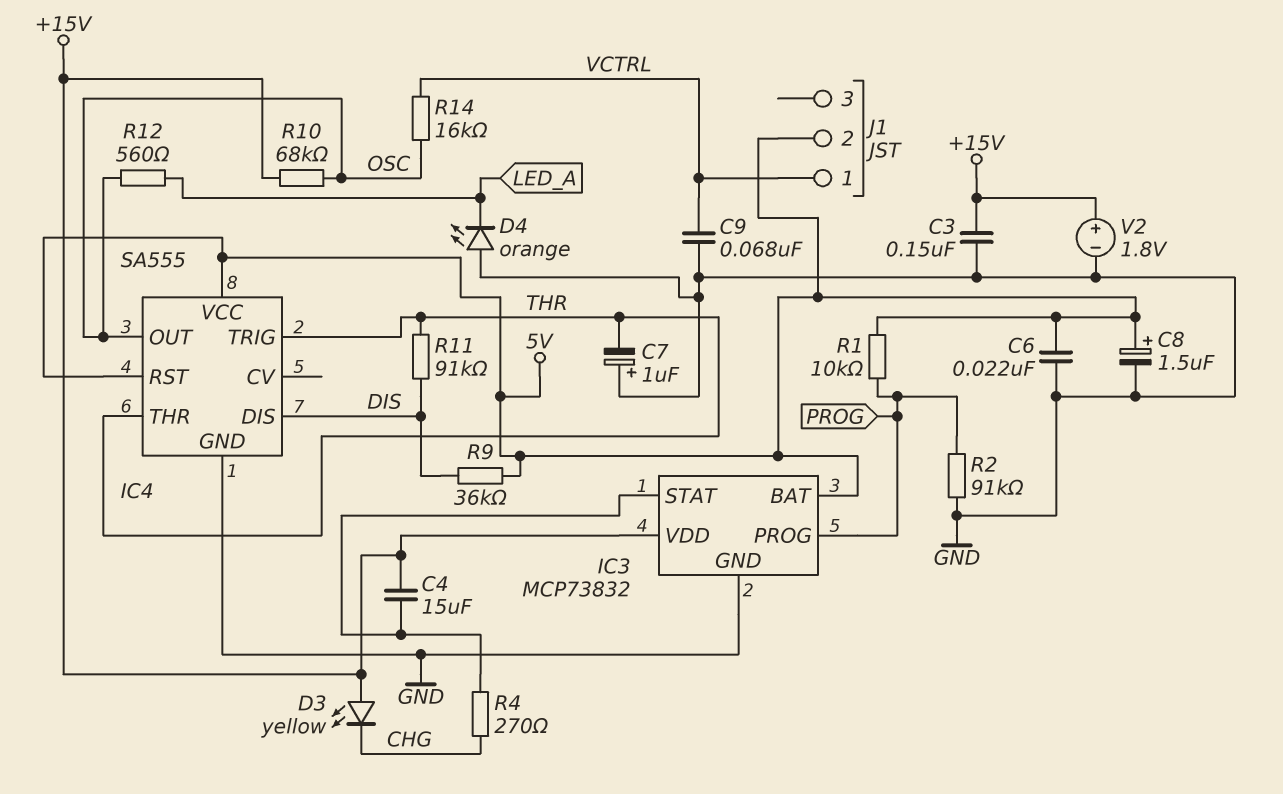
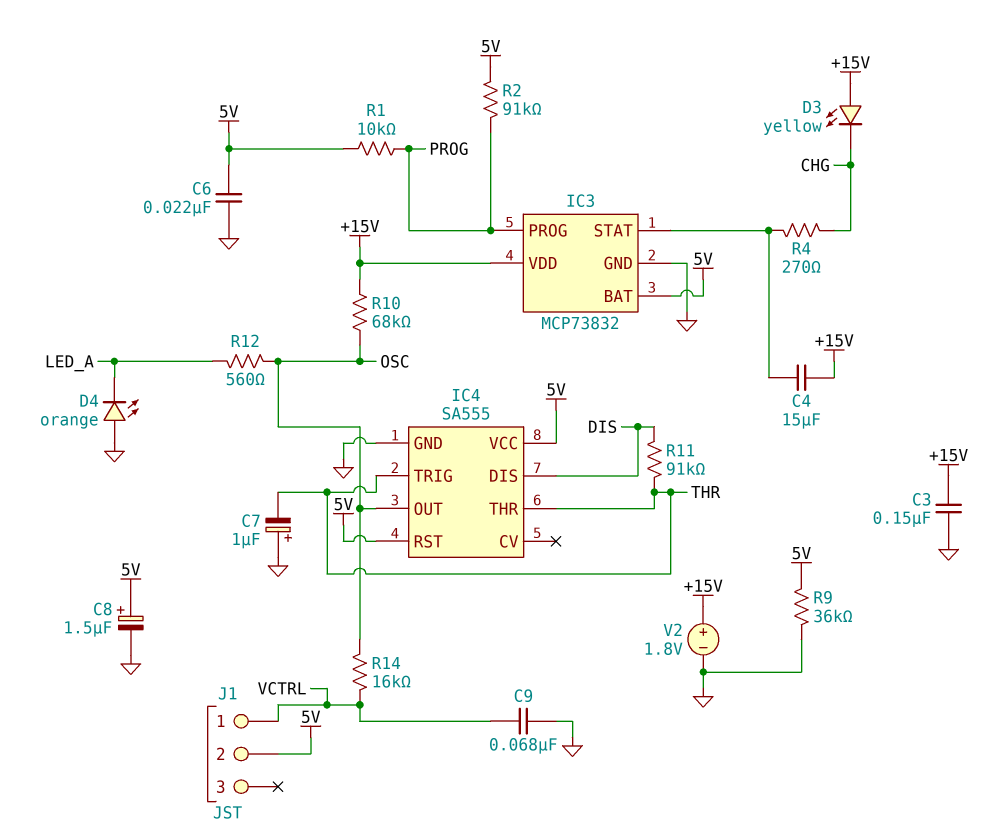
R2: 91k (GND, PROG) -> 91k (5V, PROG)
R9: 36k (5V, DIS) -> 36k (5V, GND)

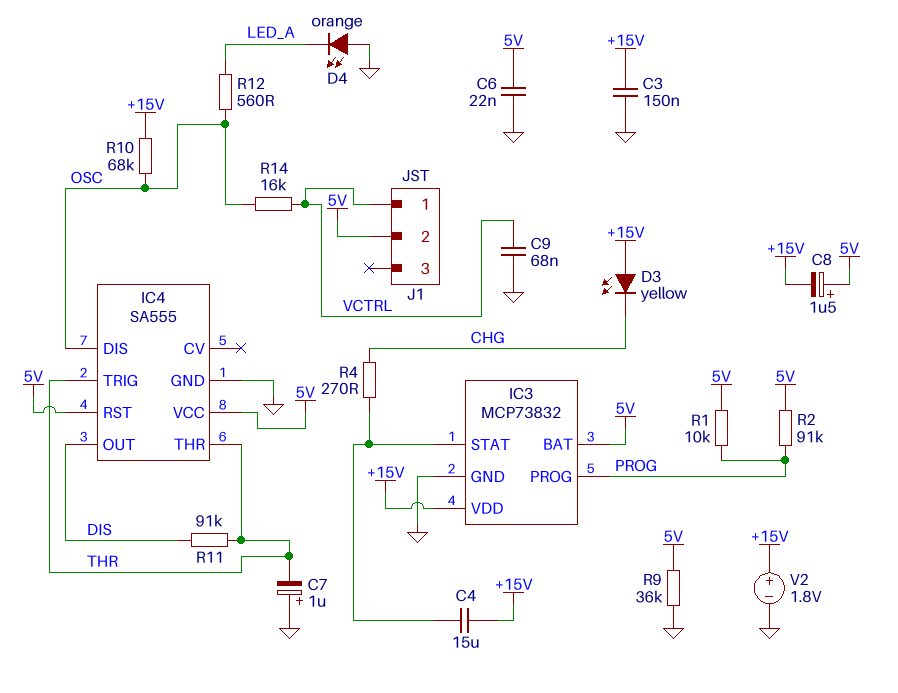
C8: 1.5uF (plus 5V, minus GND) -> 1.5uF (plus 5V, minus +15V)
IC4 pin DIS: DIS -> OSC
IC4 pin OUT: OSC -> DIS

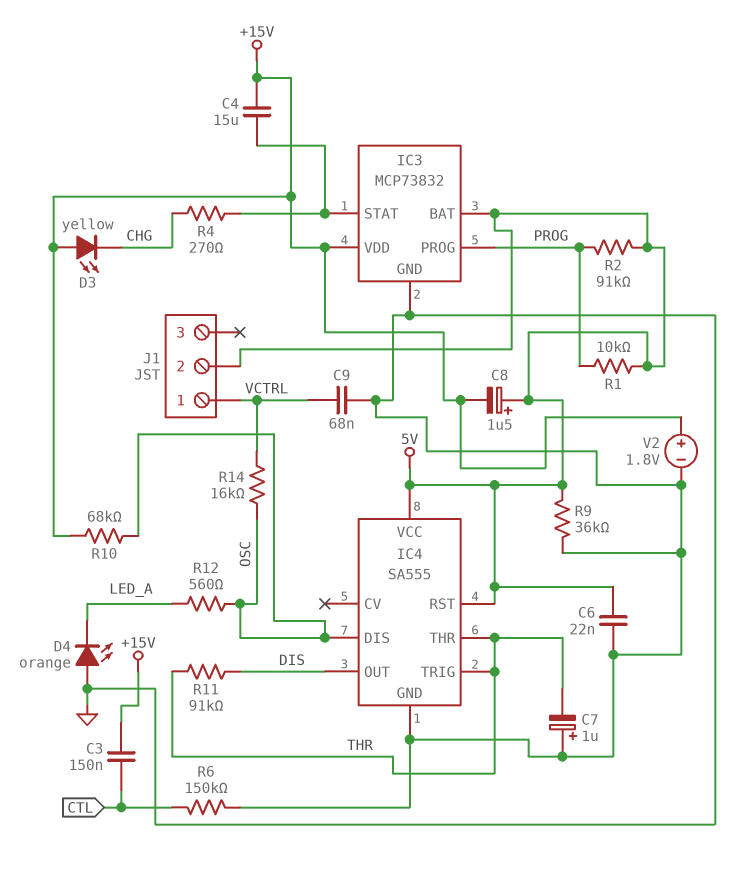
C3: 150nF (+15V, GND) -> 150nF (+15V, CTL)
R6: none -> 150k (CTL, GND)

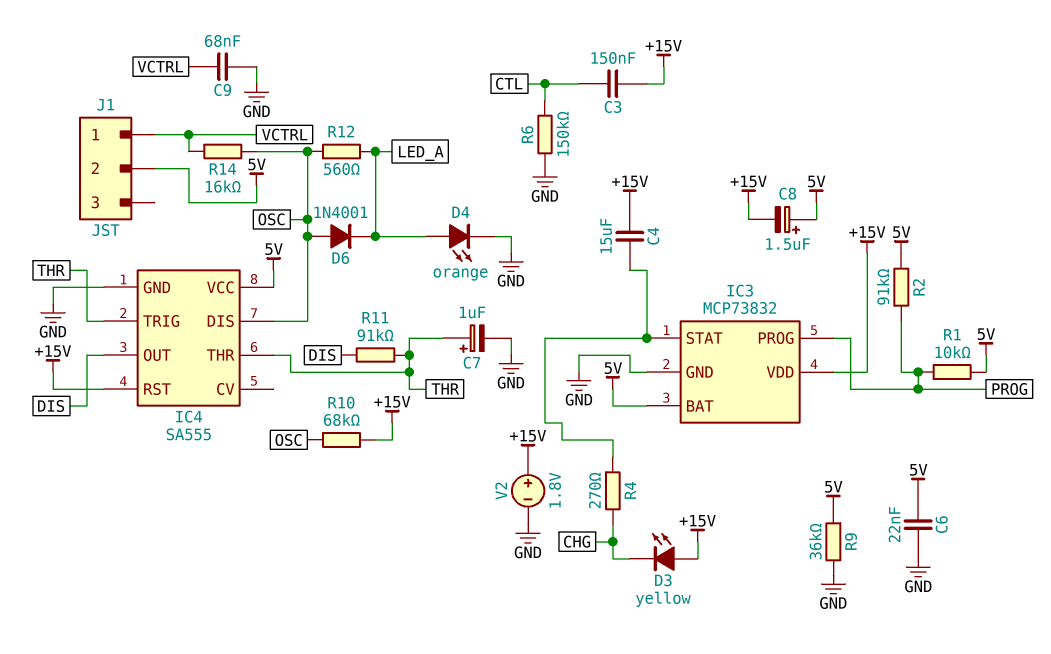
C7: 1uF (plus GND, minus THR) -> 1uF (plus THR, minus GND)
D4: LED orange (A GND, K LED_A) -> LED orange (A LED_A, K GND)
D6: none -> diode 1N4001 (A OSC, K LED_A)
IC4 pin RST: 5V -> +15V

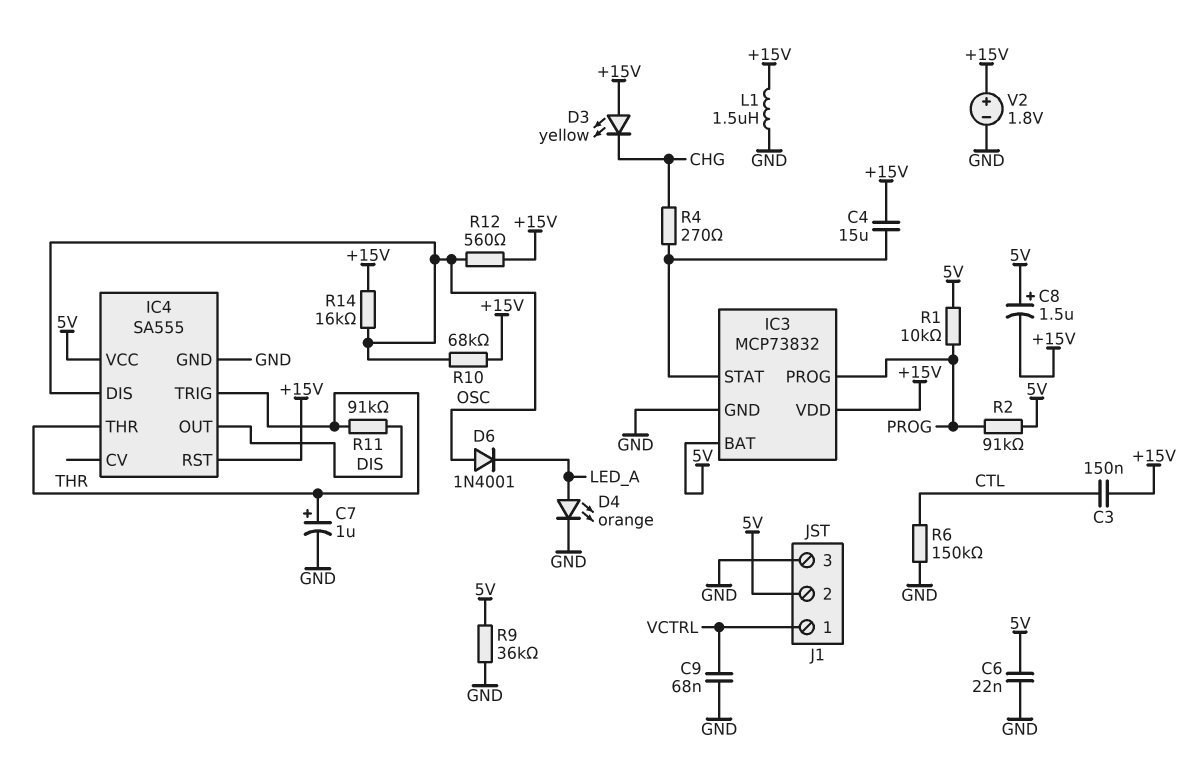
J1 pin 3: none -> GND
L1: none -> 1.5uH (+15V, GND)
R12: 560 (LED_A, OSC) -> 560 (+15V, OSC)
R14: 16k (OSC, VCTRL) -> 16k (+15V, OSC)

